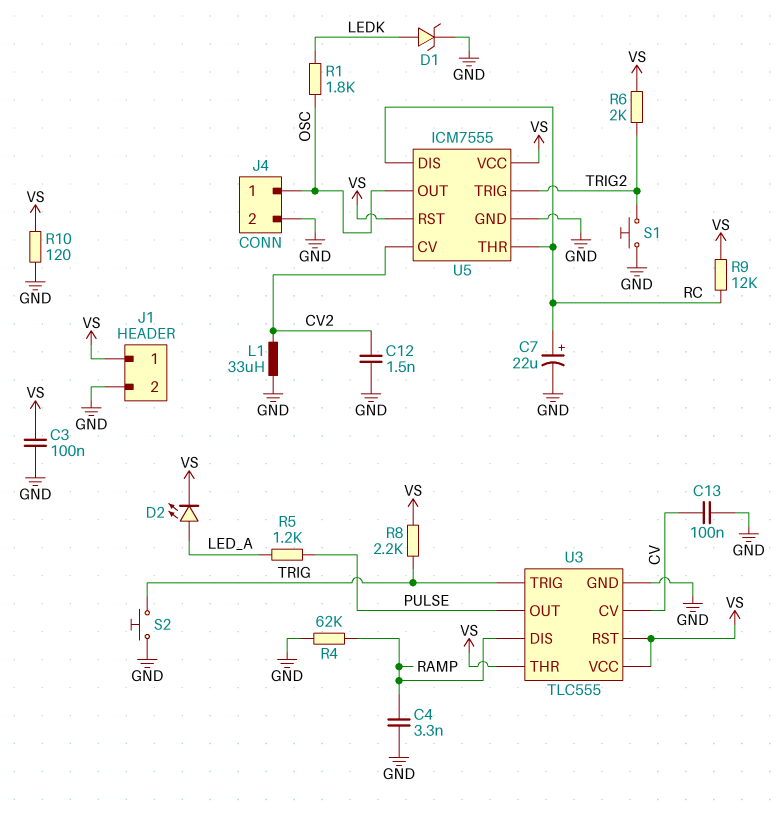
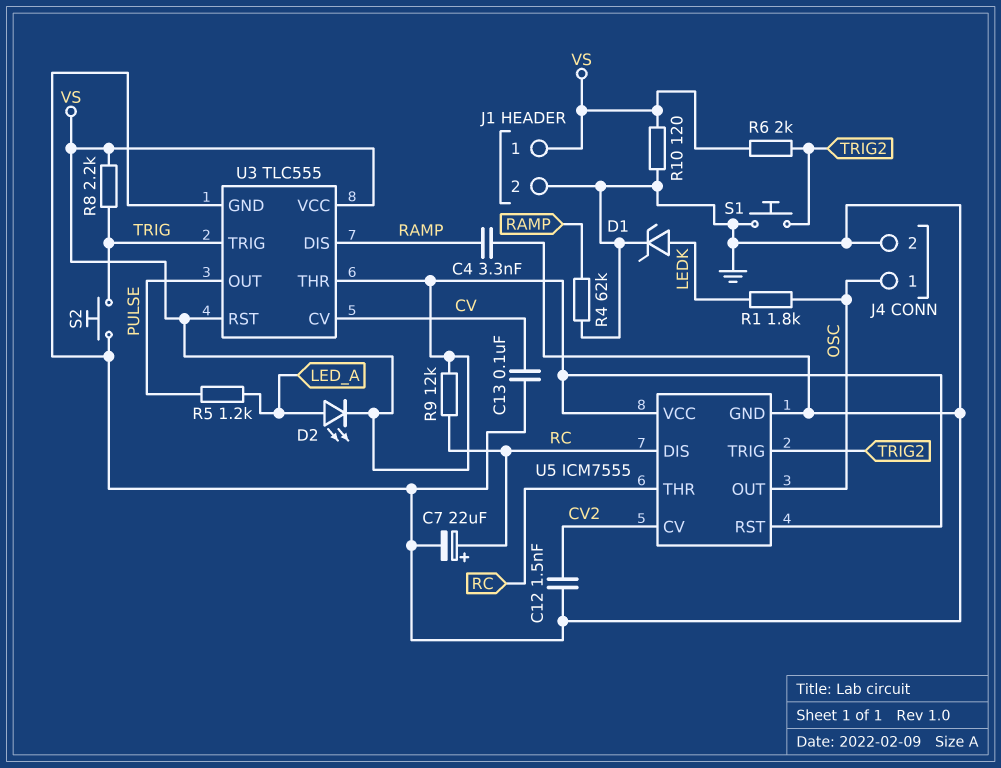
C3: 100nF (GND, VS) -> none
L1: 33uH (CV2, GND) -> none

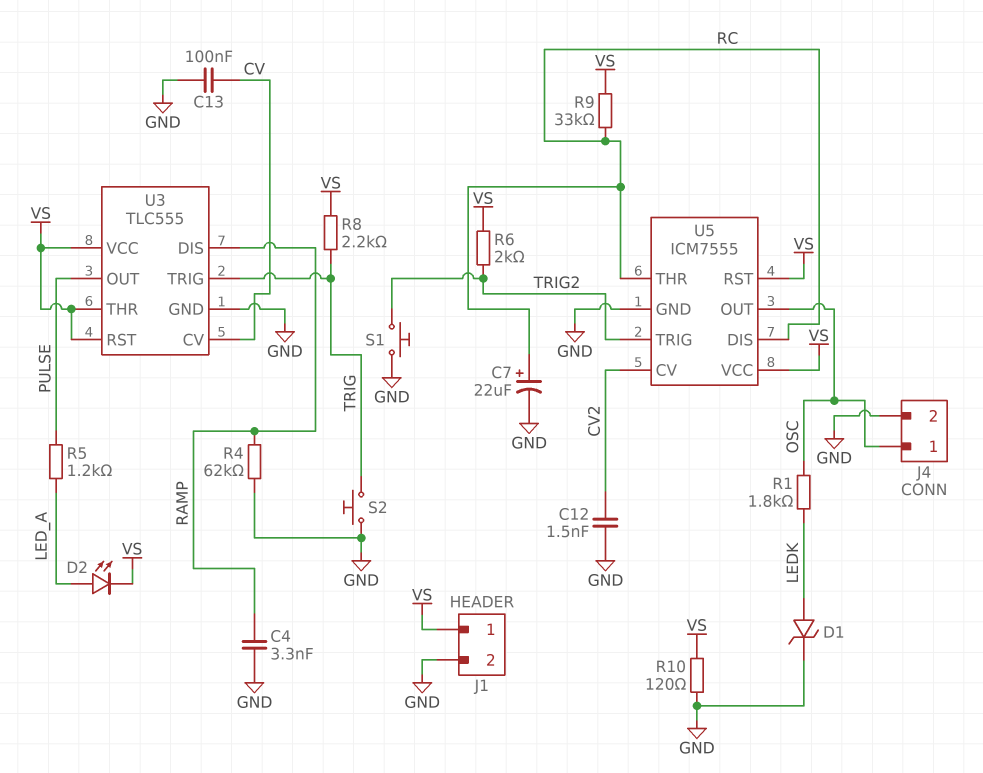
R9: 12k (RC, VS) -> 33k (RC, VS)

